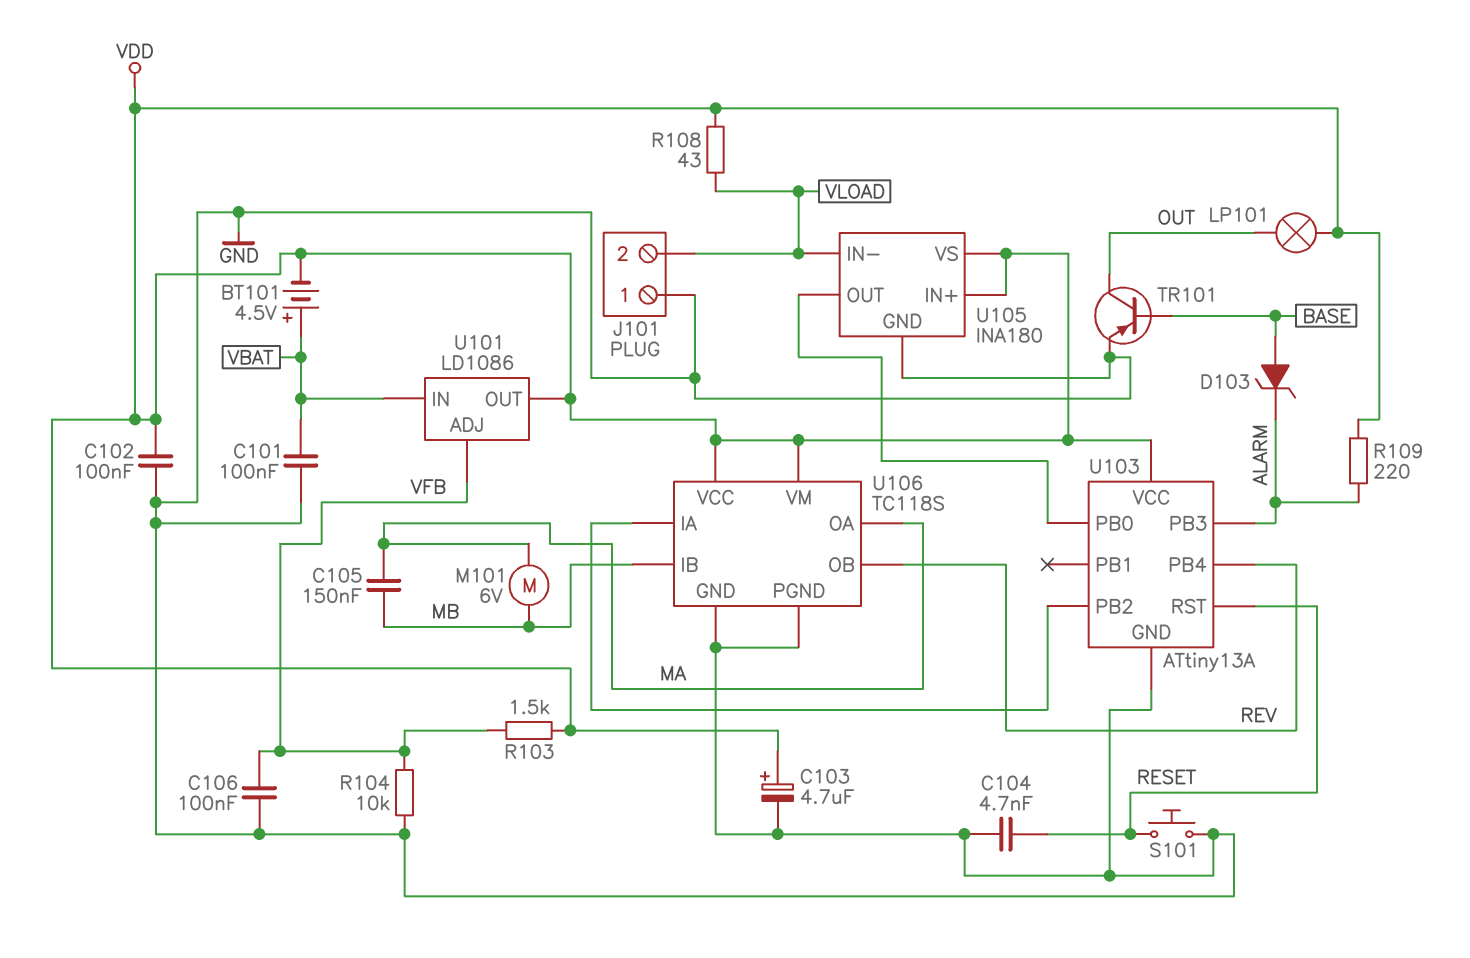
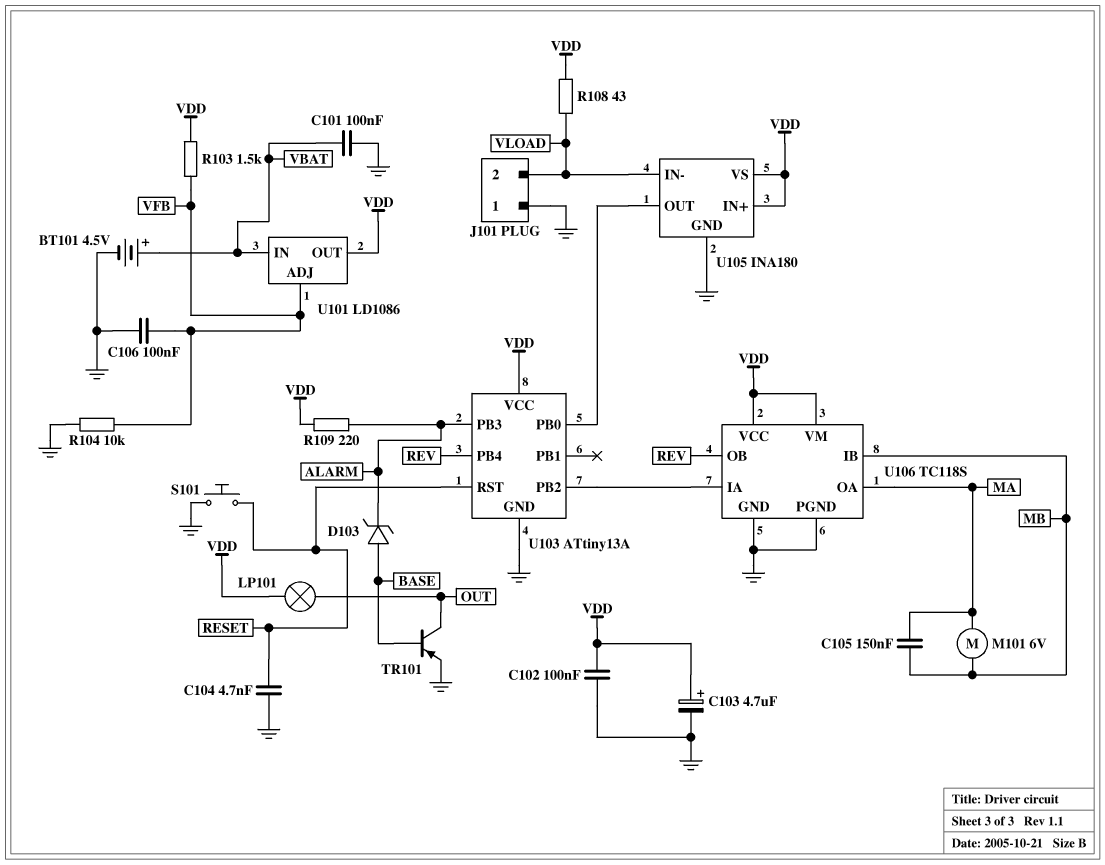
BT101: 4.5V (plus VBAT, minus VDD) -> 4.5V (plus VBAT, minus GND)

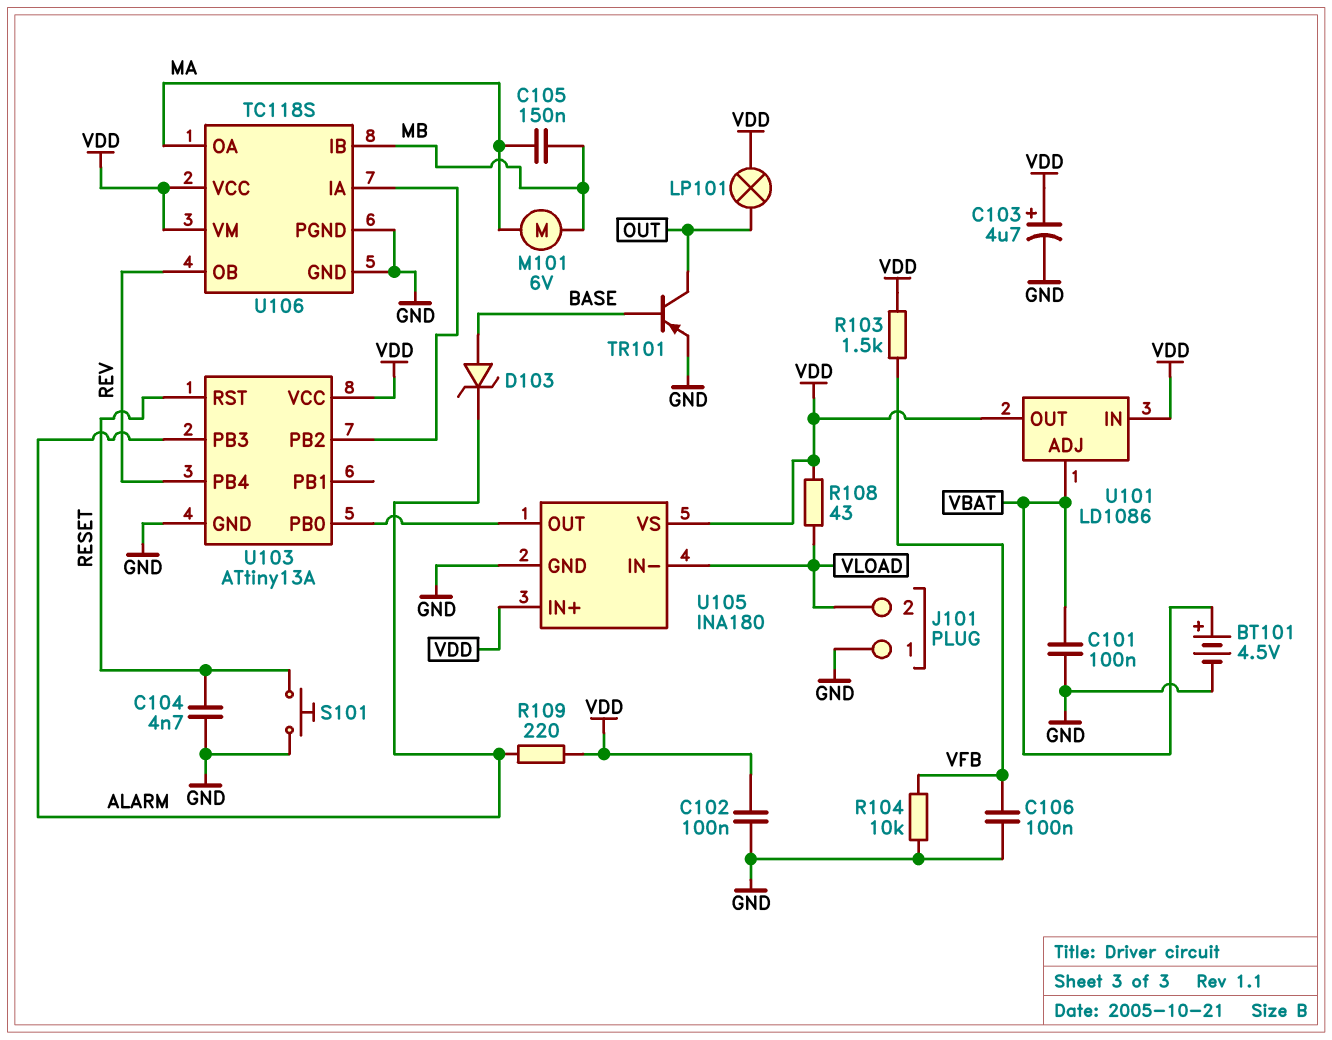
U101 pin ADJ: VFB -> VBAT
U101 pin IN: VBAT -> VDD

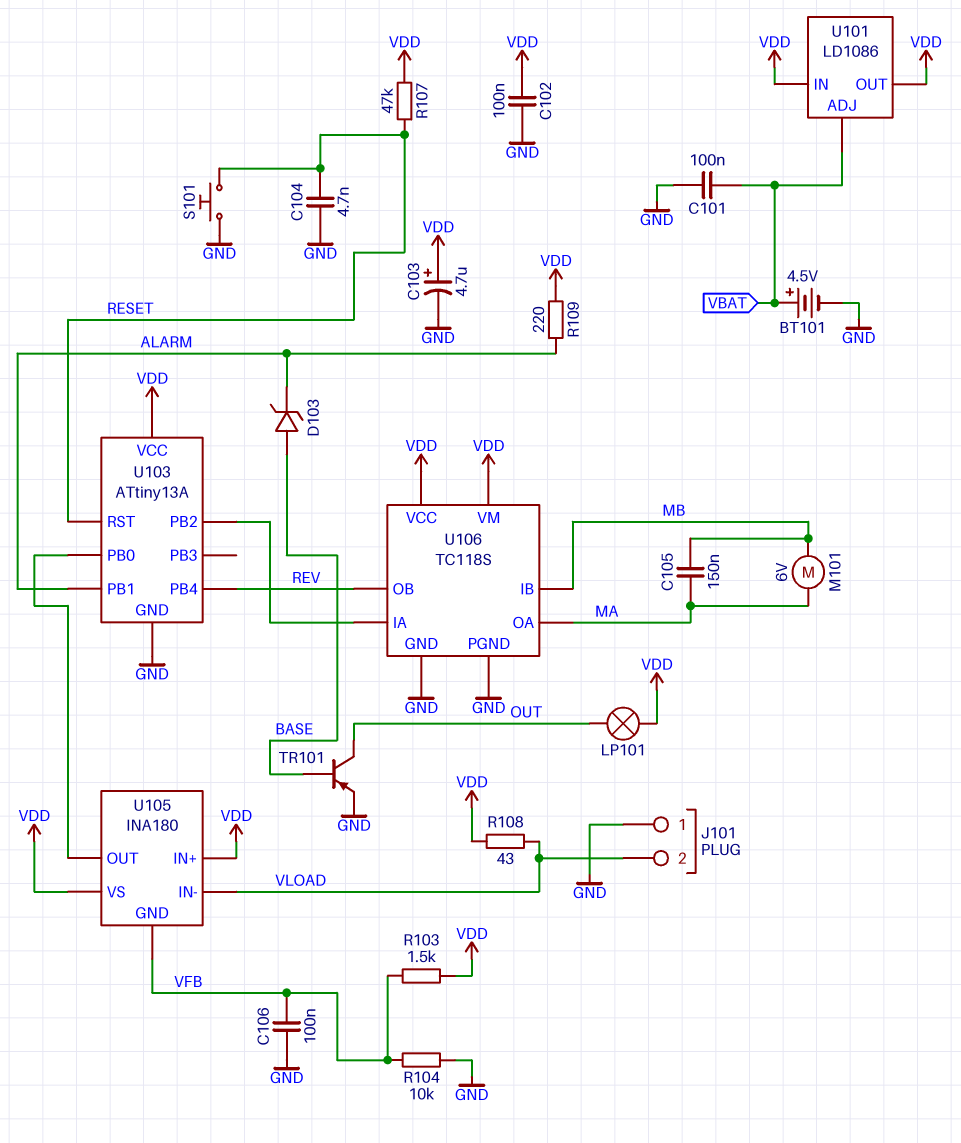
R107: none -> 47k (RESET, VDD)
U103 pin PB1: none -> ALARM
U103 pin PB3: ALARM -> none
U105 pin GND: GND -> VFB

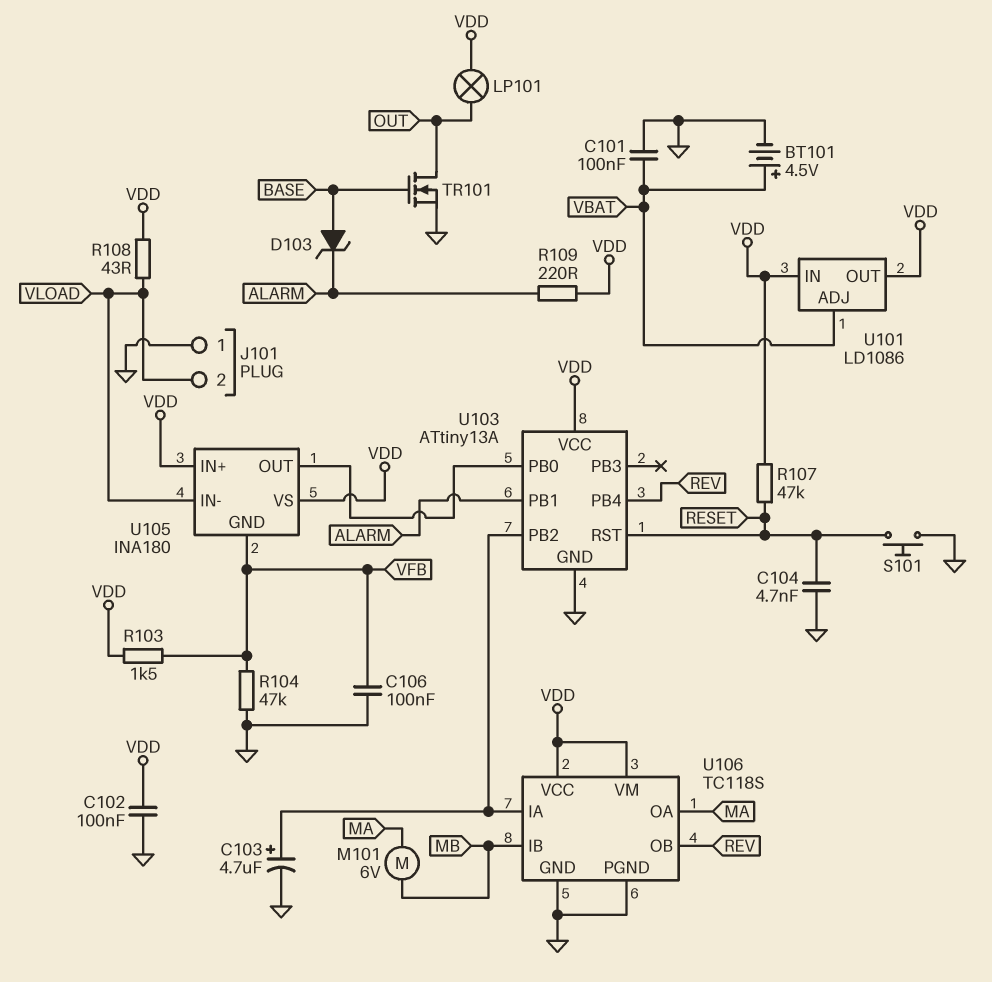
C103: 4.7uF (plus VDD, minus GND) -> 4.7uF (plus U103/PB2, minus GND)
C105: 150nF (MA, MB) -> none
R104: 10k (GND, VFB) -> 47k (GND, VFB)
TR101: PNP (B BASE, C OUT, E GND) -> NMOS (G BASE, D OUT, S GND)

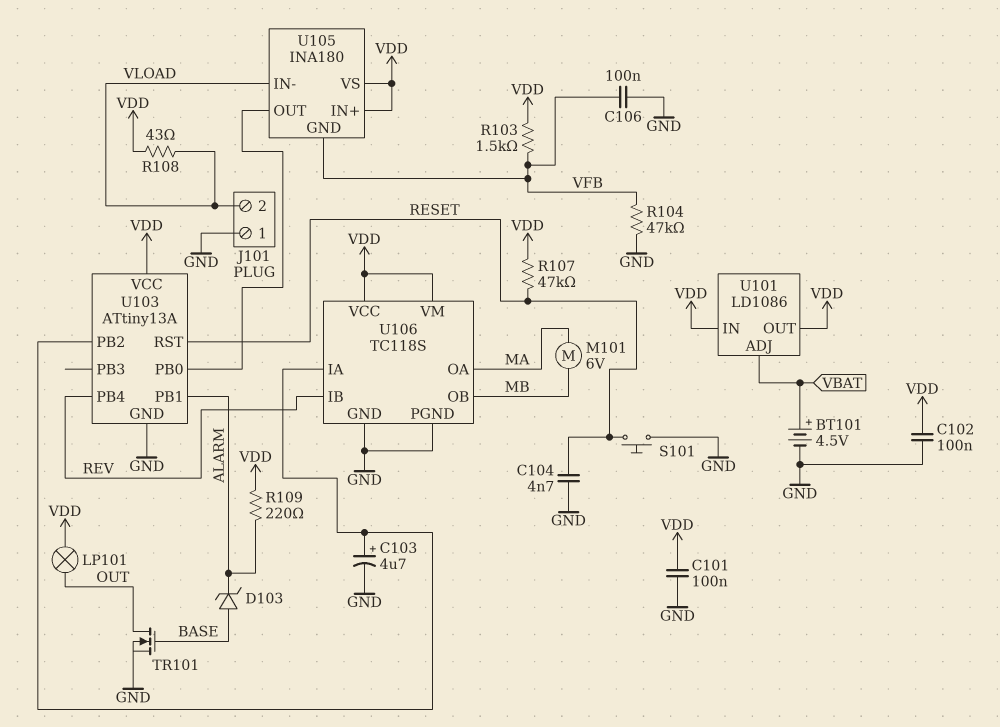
C101: 100nF (GND, VBAT) -> 100nF (GND, VDD)
U106 pin IB: MB -> REV
U106 pin OB: REV -> MB

